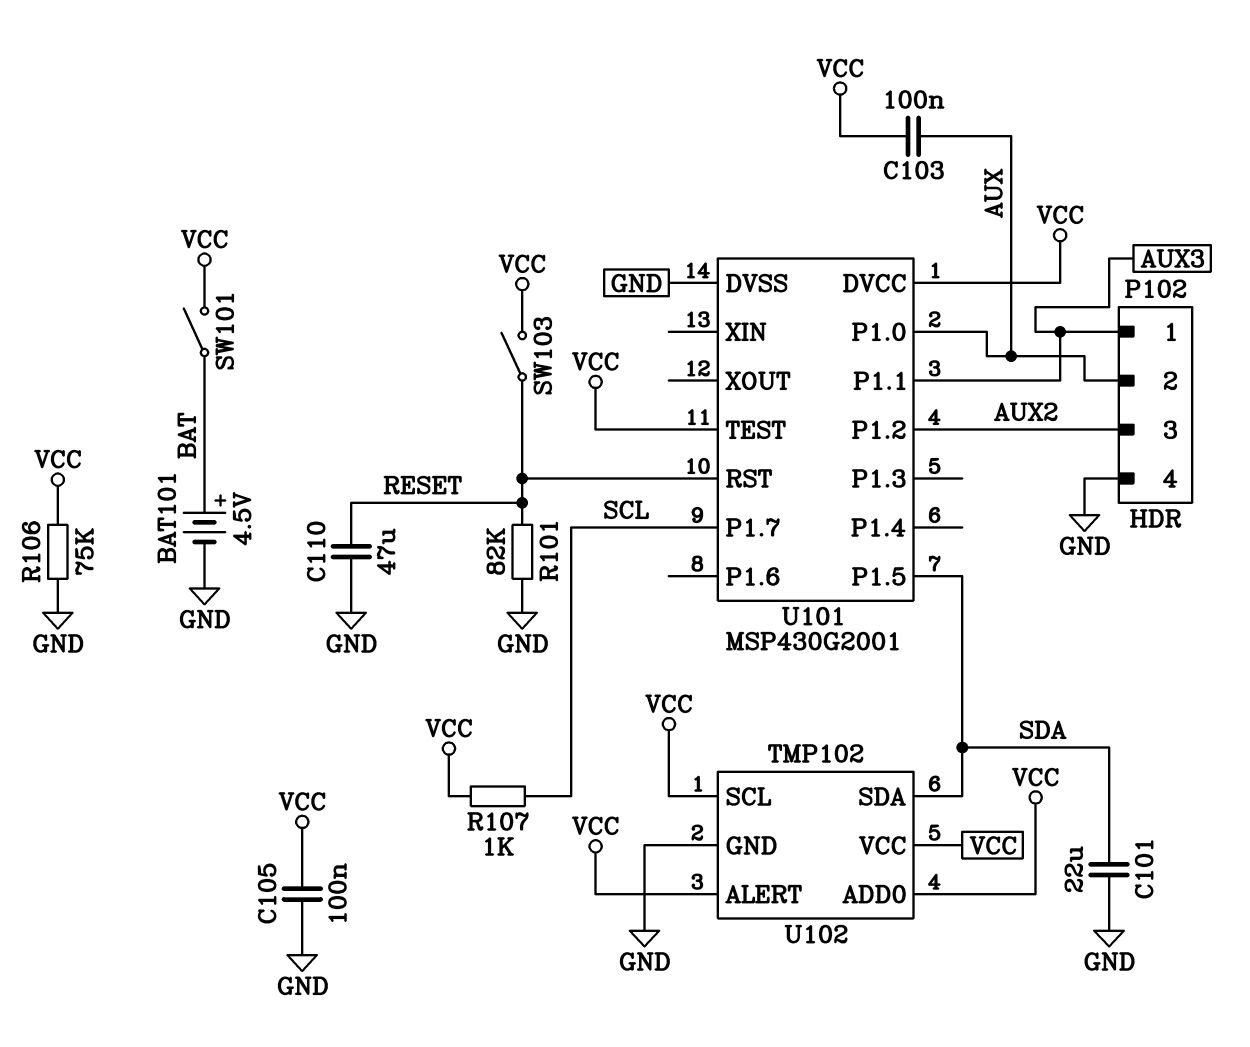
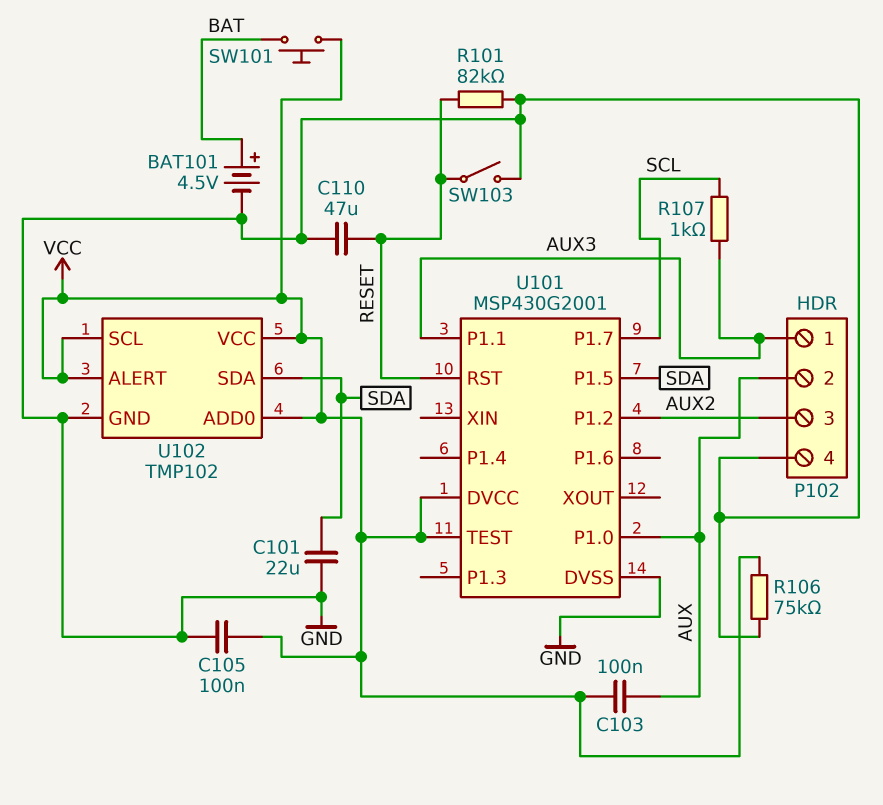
R107: 1k (SCL, VCC) -> 1k (AUX3, SCL)
SW101: switch (BAT, VCC) -> button (BAT, VCC)
SW103: switch (RESET, VCC) -> switch (GND, RESET)

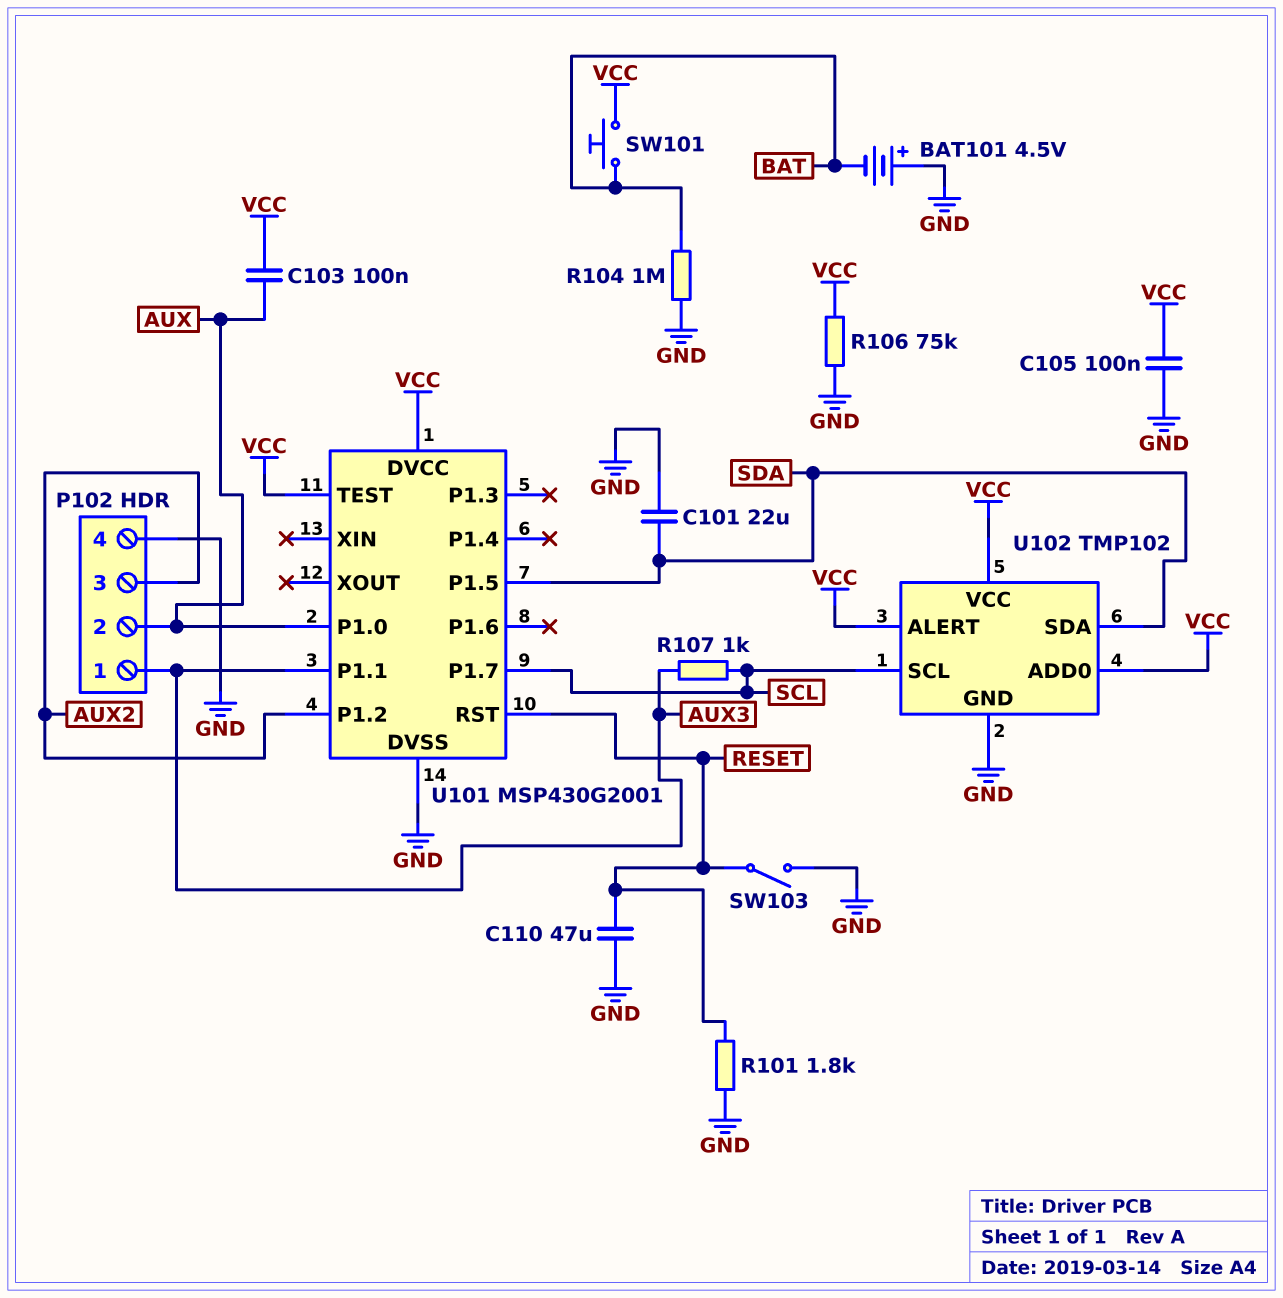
BAT101: 4.5V (plus BAT, minus GND) -> 4.5V (plus GND, minus BAT)
R101: 82k (GND, RESET) -> 1.8k (GND, RESET)
R104: none -> 1M (BAT, GND)
U102 pin SCL: VCC -> SCL

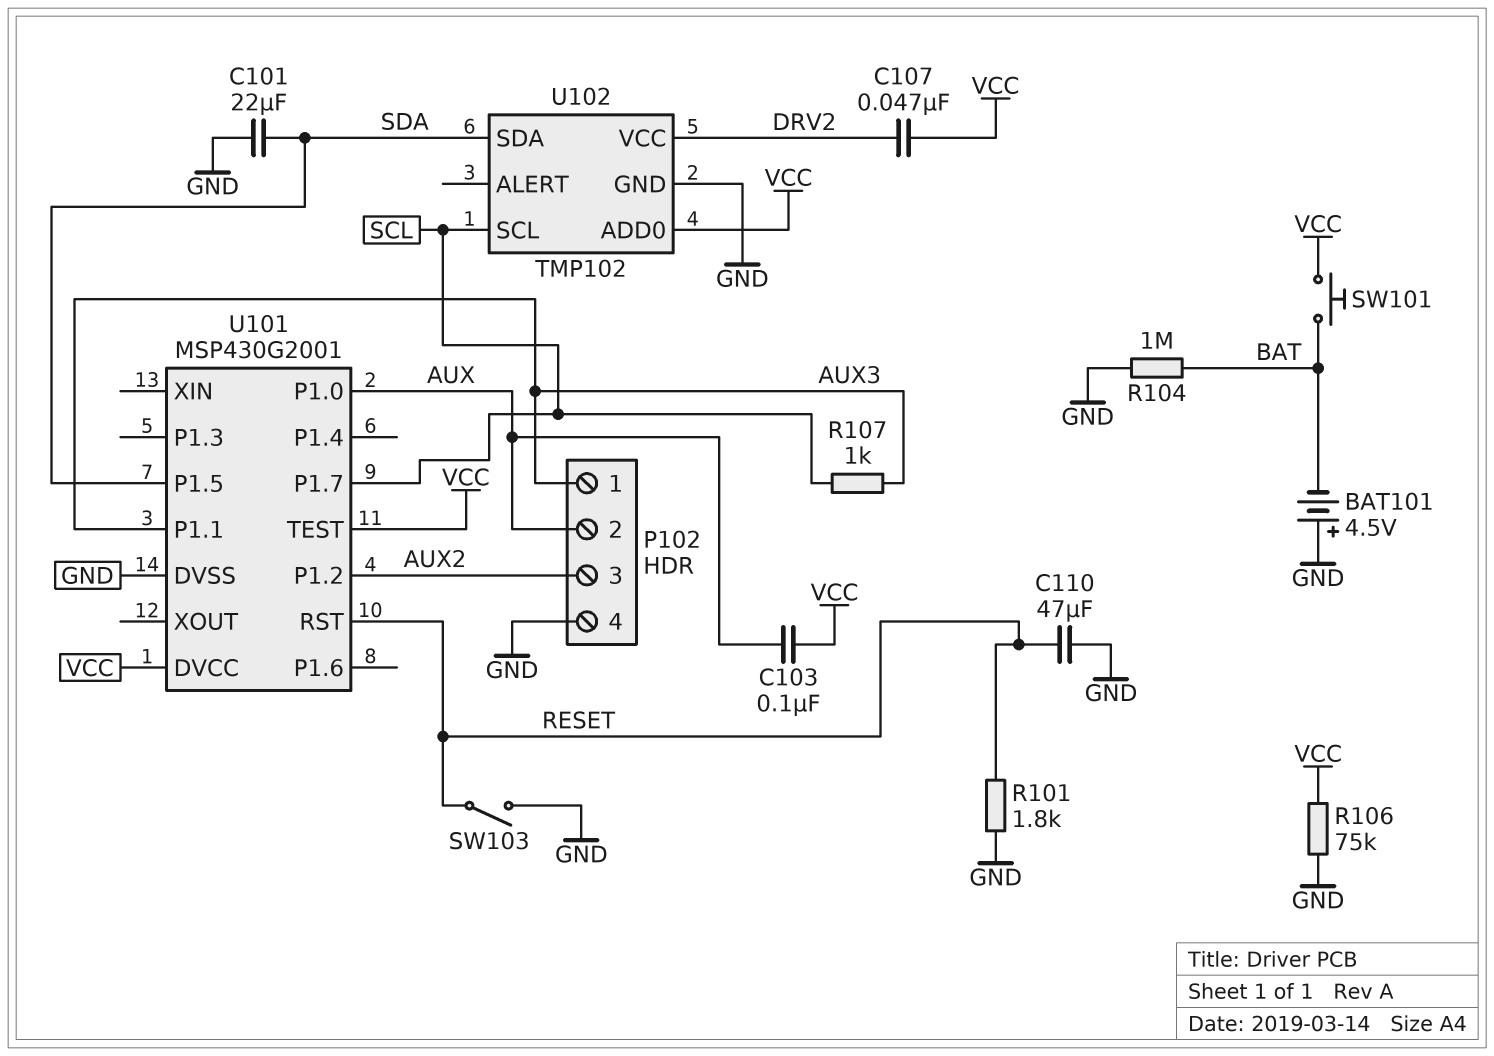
C105: 100nF (GND, VCC) -> none
C107: none -> 47nF (DRV2, VCC)
U102 pin ALERT: VCC -> none
U102 pin VCC: VCC -> DRV2

